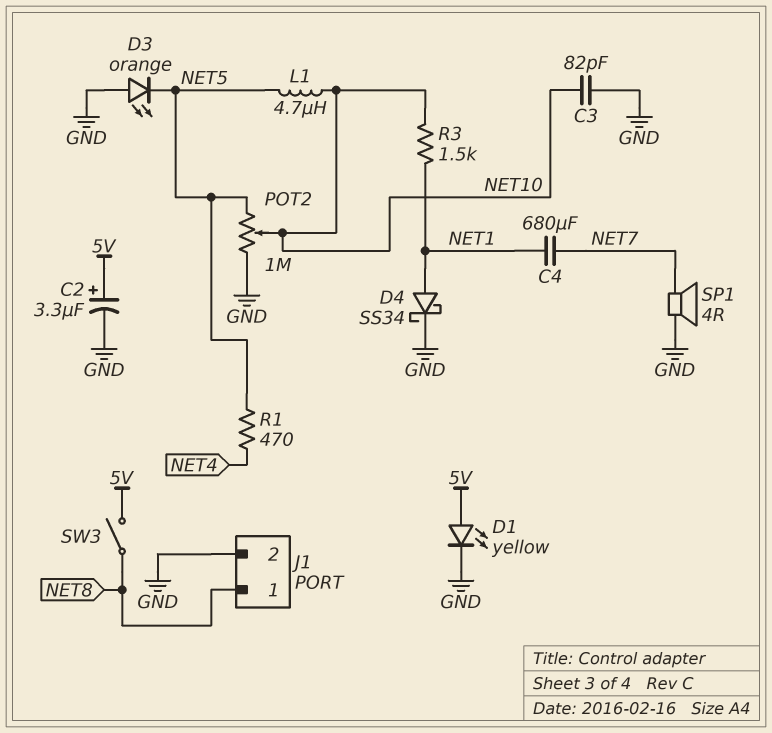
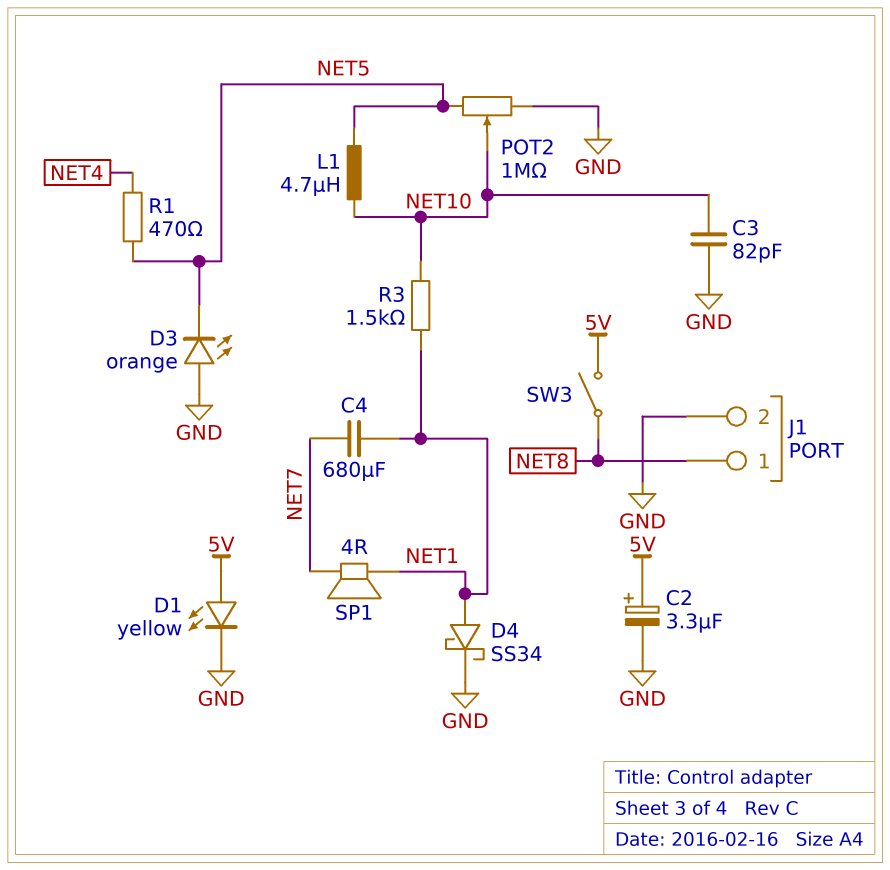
SP1: speaker 4R (GND, NET7) -> speaker 4R (NET1, NET7)

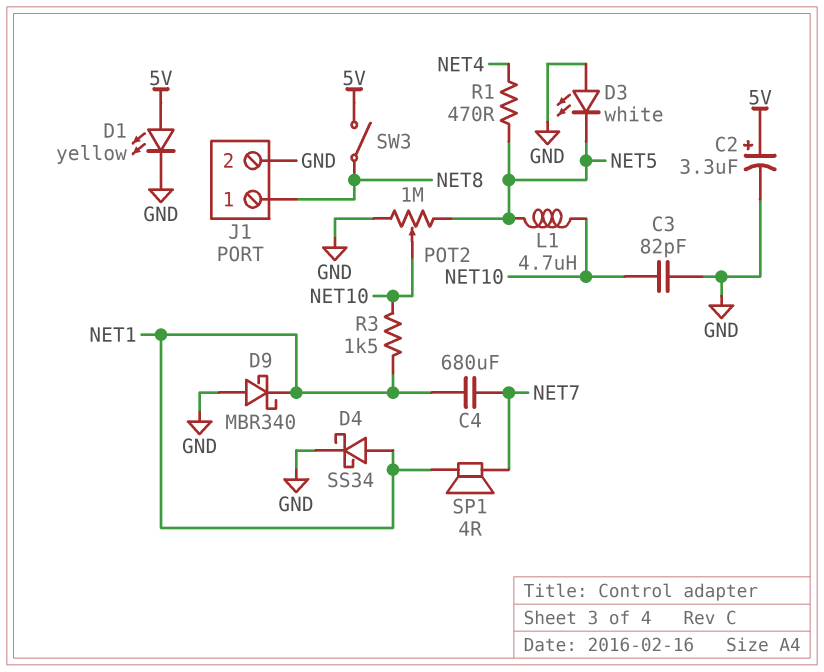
D3: LED orange (A GND, K NET5) -> LED white (A GND, K NET5)
D9: none -> schottky MBR340 (A GND, K NET1)

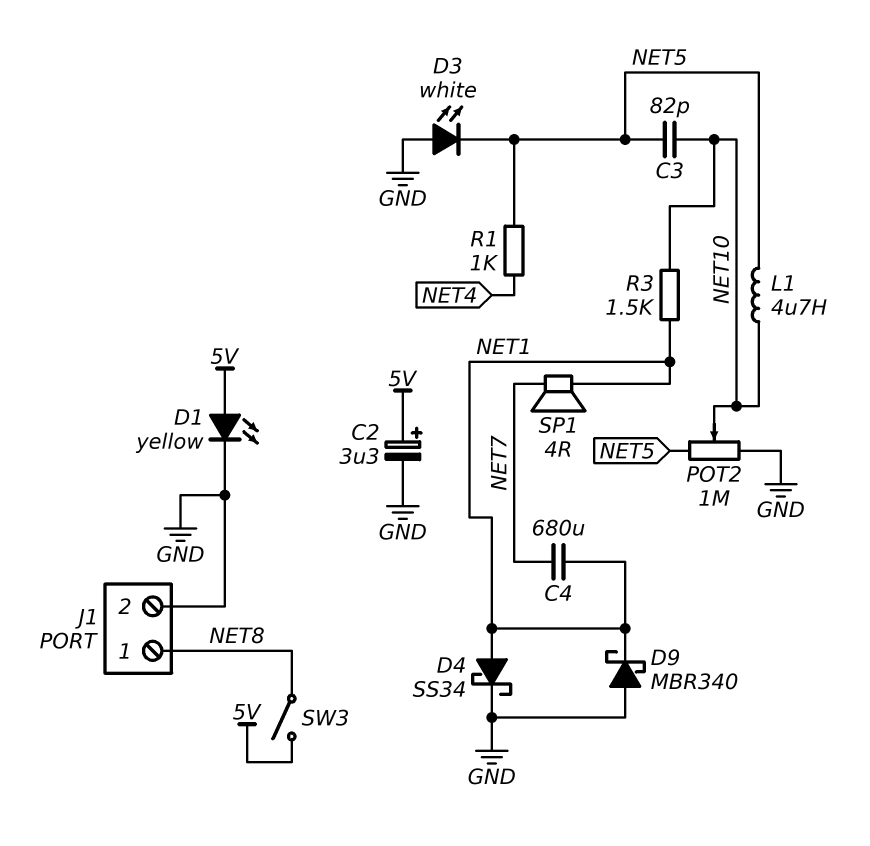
C3: 82pF (GND, NET10) -> 82pF (NET5, NET10)
R1: 470 (NET4, NET5) -> 1k (NET4, NET5)

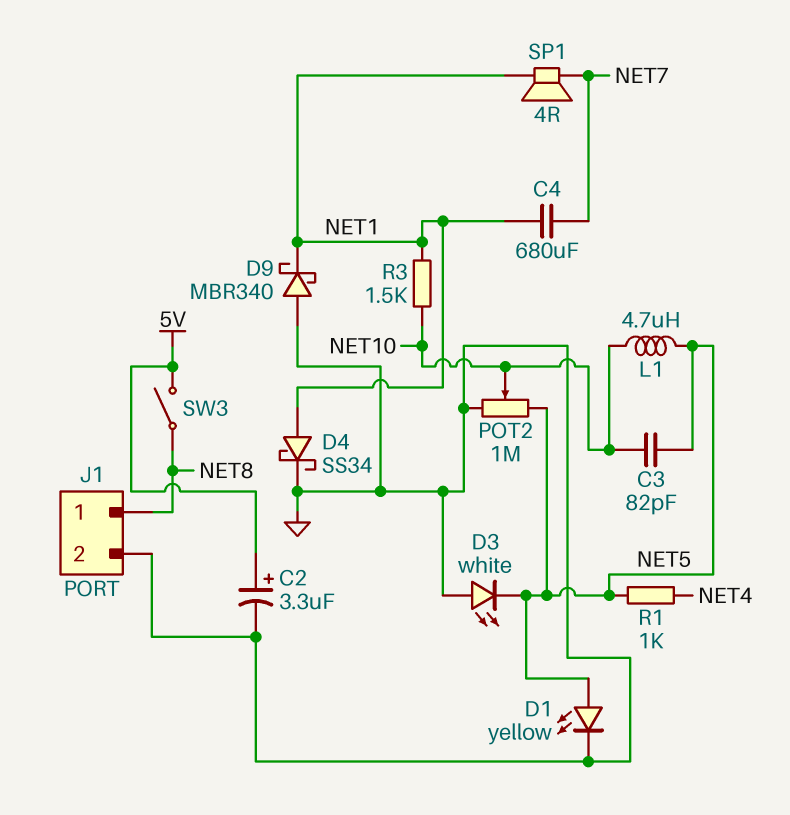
D1: LED yellow (A 5V, K GND) -> LED yellow (A NET5, K GND)

